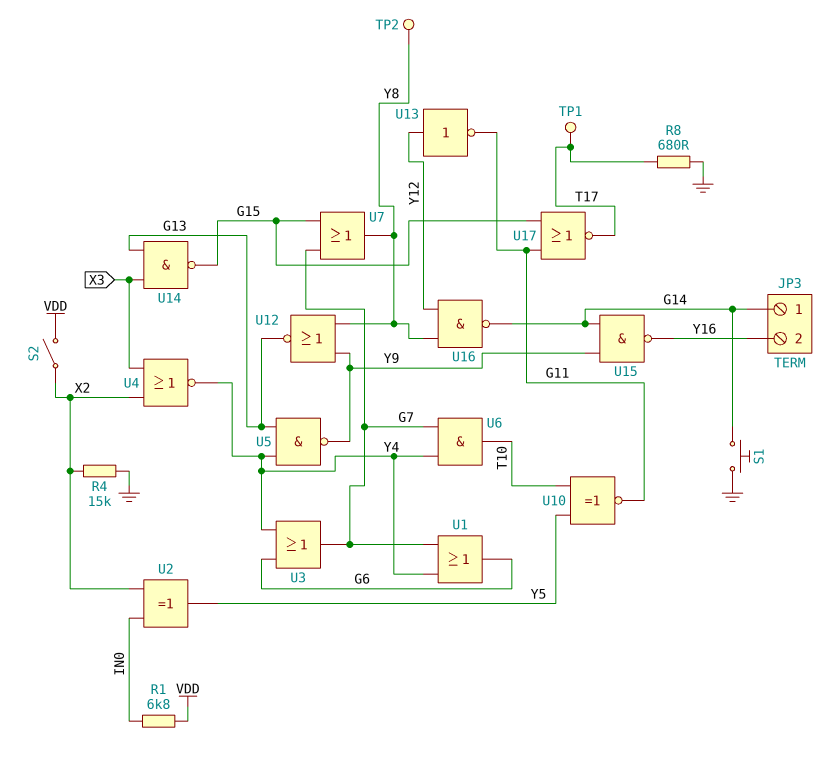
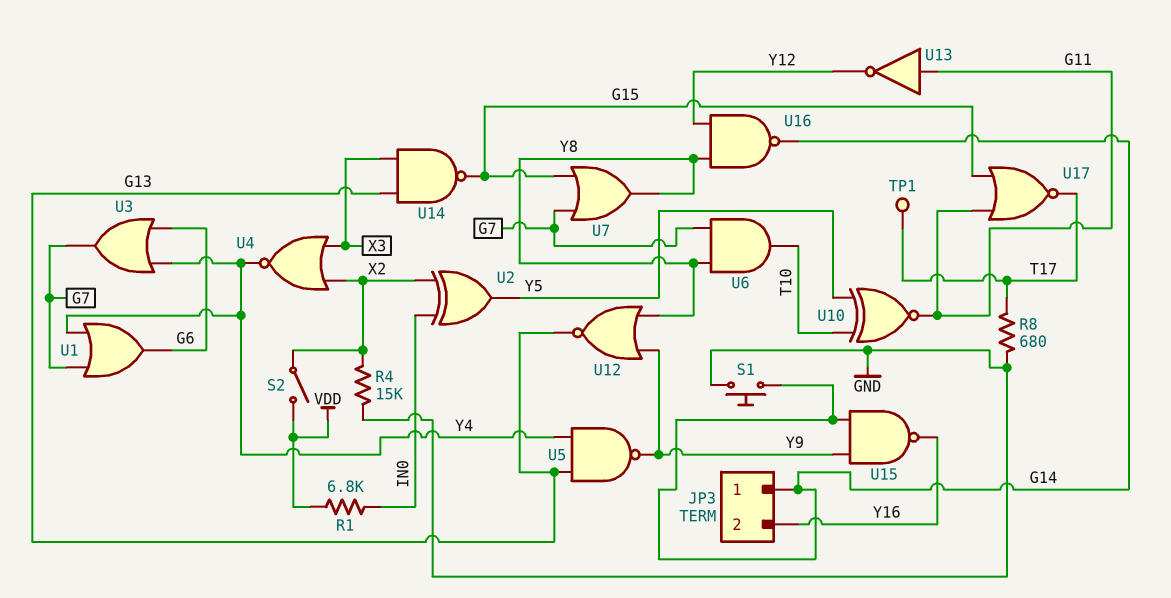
TP2: test point (Y8) -> none
U6: AND (in G7, in Y4, out T10) -> AND (in G7, in Y8, out T10)
U13: NOT (in Y12, out G11) -> NOT (in G11, out Y12)

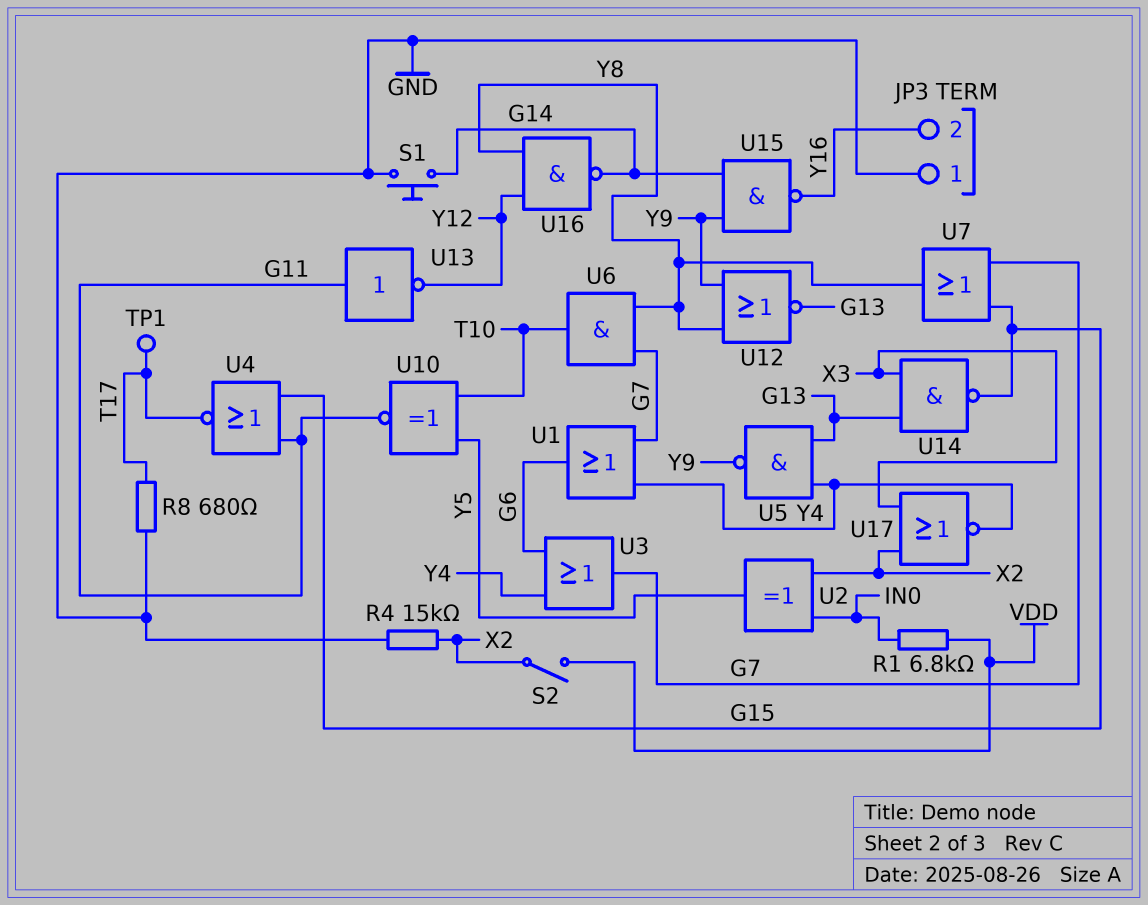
JP3 pin 1: G14 -> GND
U4: NOR (in X2, in X3, out Y4) -> NOR (in G11, in G15, out T17)
U17: NOR (in G11, in G15, out T17) -> NOR (in X2, in X3, out Y4)

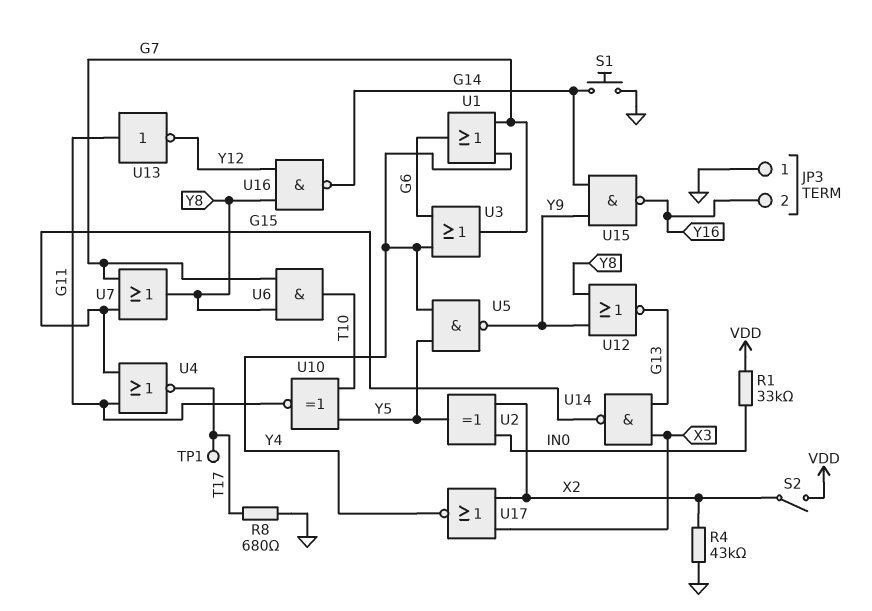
R1: 6.8k (IN0, VDD) -> 33k (IN0, VDD)
R4: 15k (GND, X2) -> 43k (GND, X2)
U5: NAND (in G13, in Y4, out Y9) -> NAND (in Y4, in Y5, out Y9)

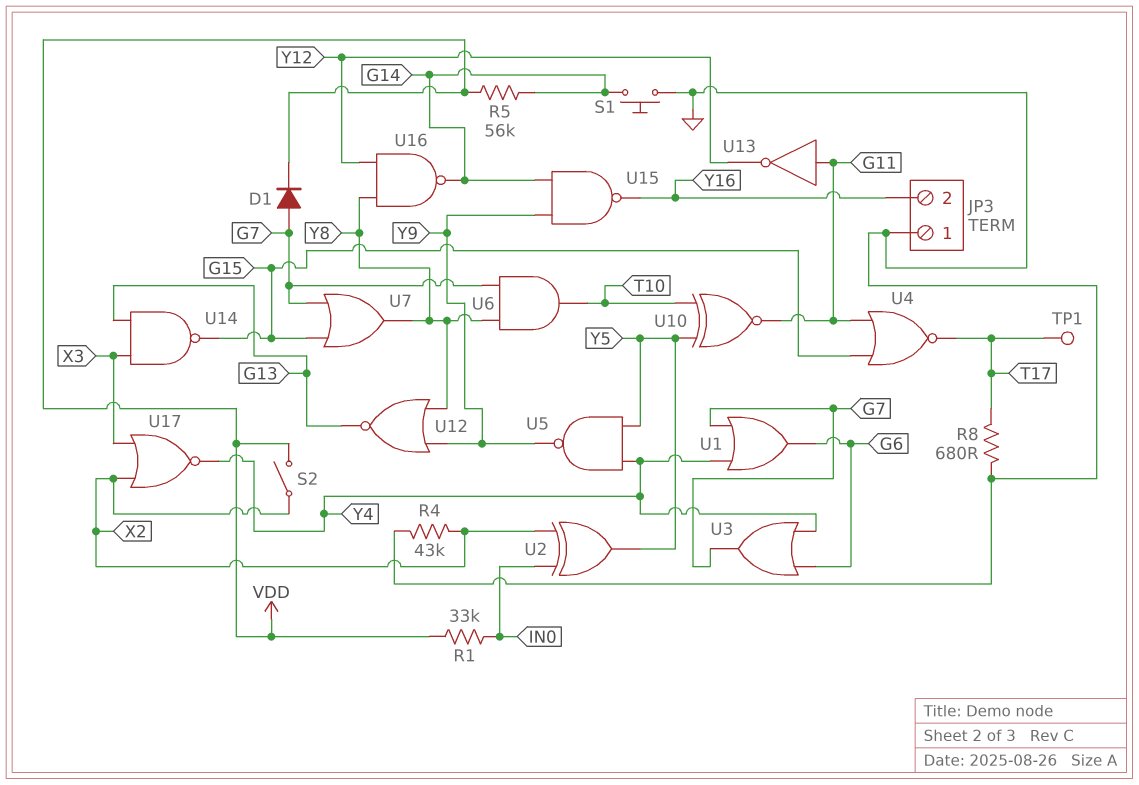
D1: none -> diode (A G7, K VDD)
R5: none -> 56k (G14, VDD)

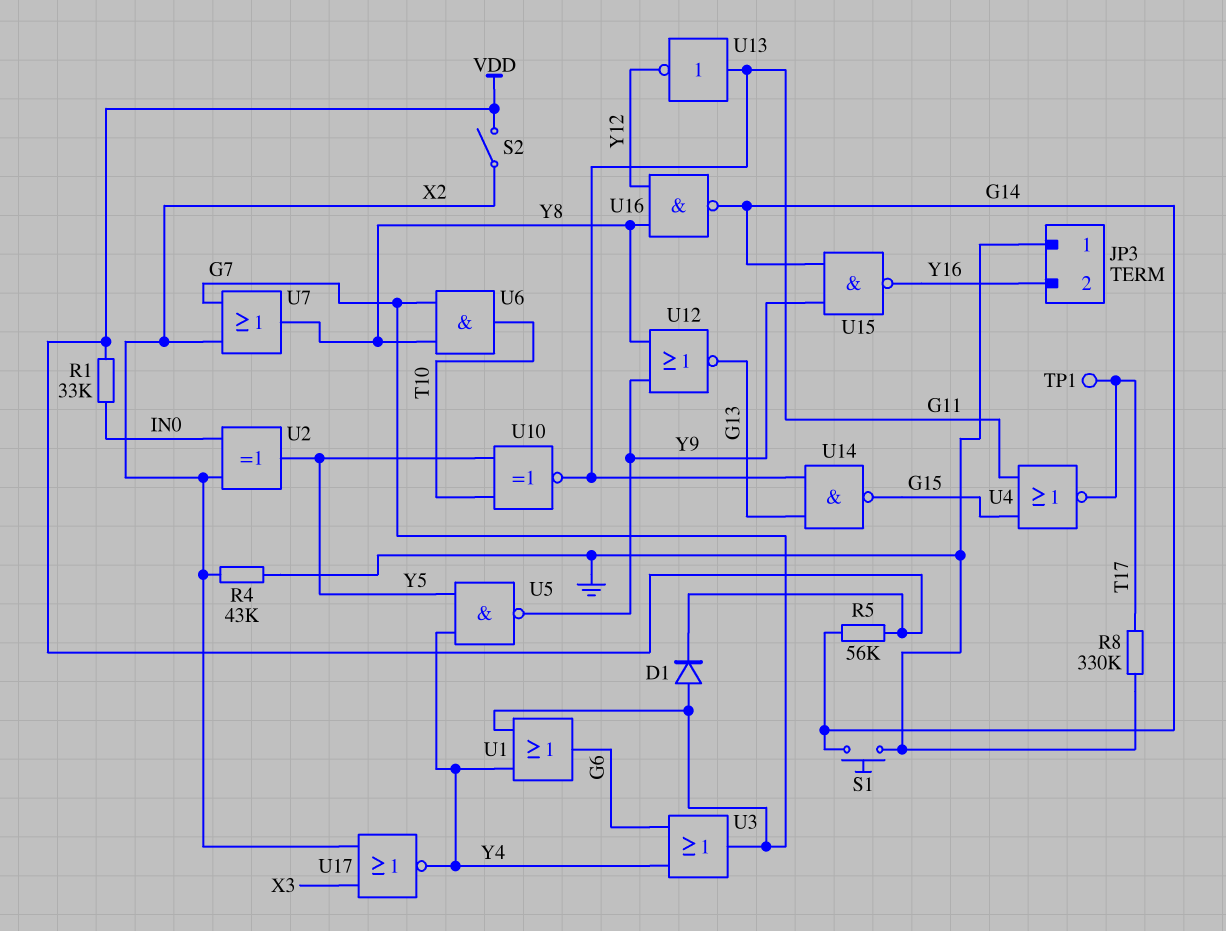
R8: 680 (GND, T17) -> 330k (GND, T17)
U7: OR (in G7, in G15, out Y8) -> OR (in G7, in X2, out Y8)
U14: NAND (in G13, in X3, out G15) -> NAND (in G11, in G13, out G15)

